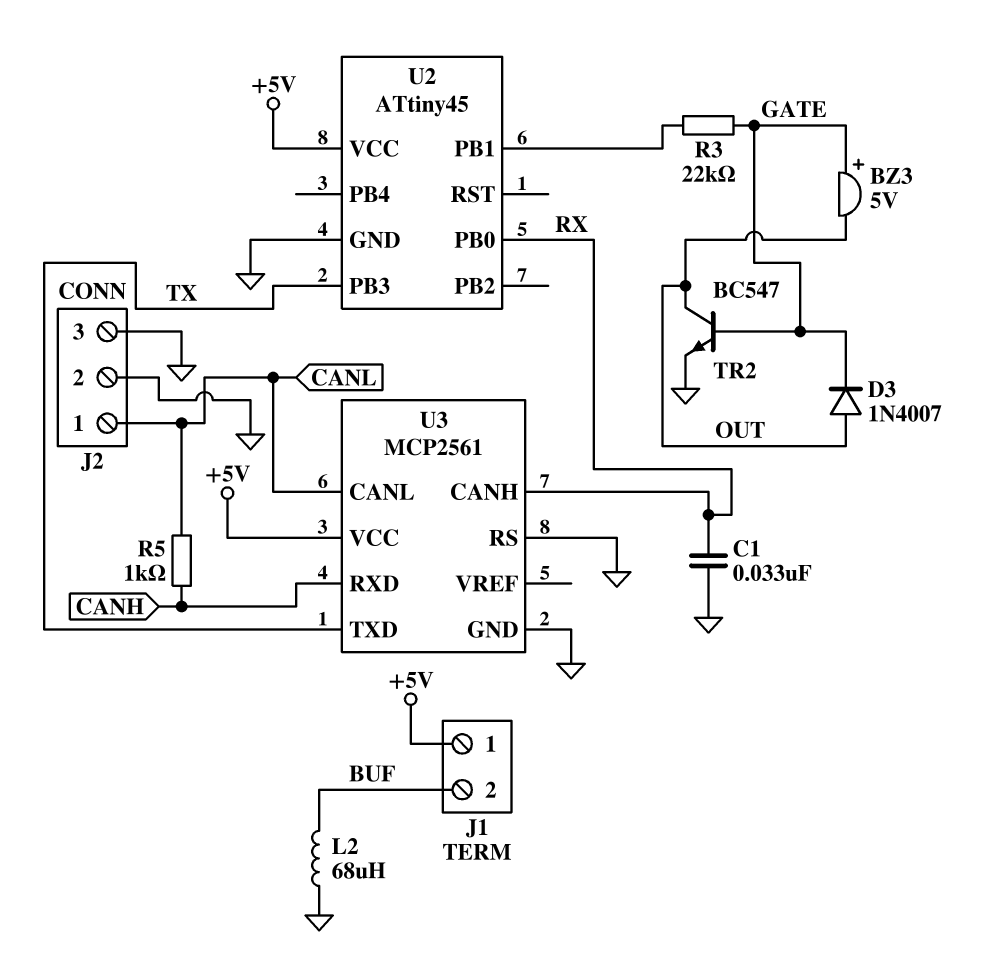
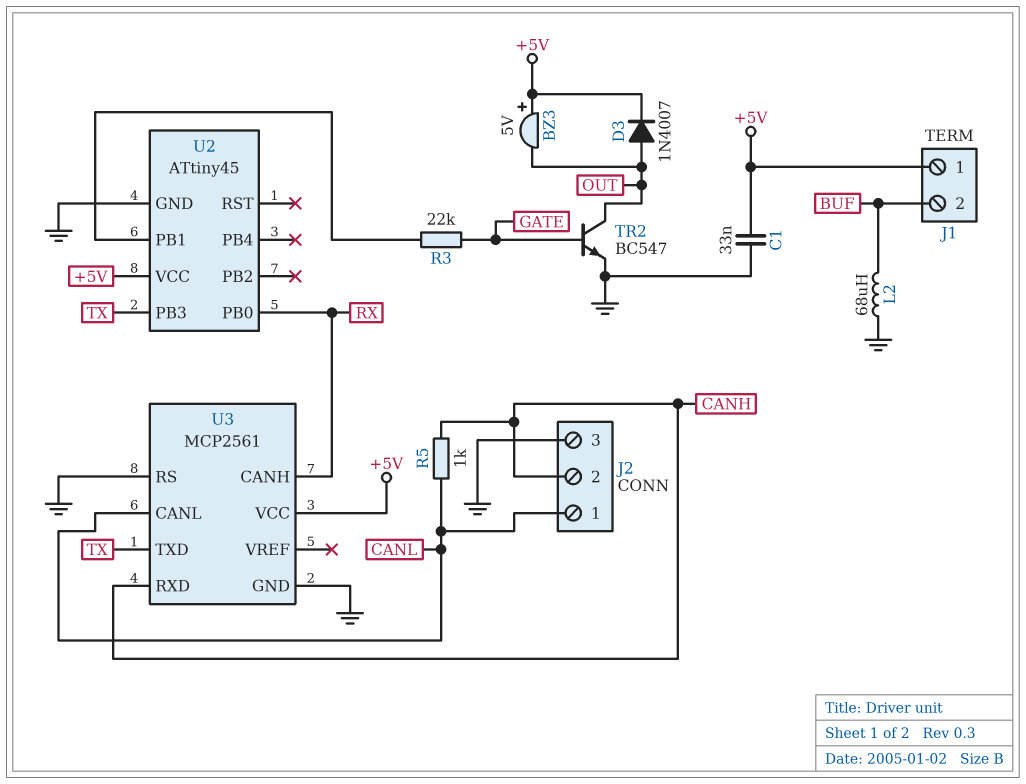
BZ3: buzzer 5V (plus GATE, minus OUT) -> buzzer 5V (plus +5V, minus OUT)
C1: 33nF (GND, RX) -> 33nF (+5V, GND)
D3: diode 1N4007 (A OUT, K GATE) -> diode 1N4007 (A OUT, K +5V)
J2 pin 2: GND -> CANH

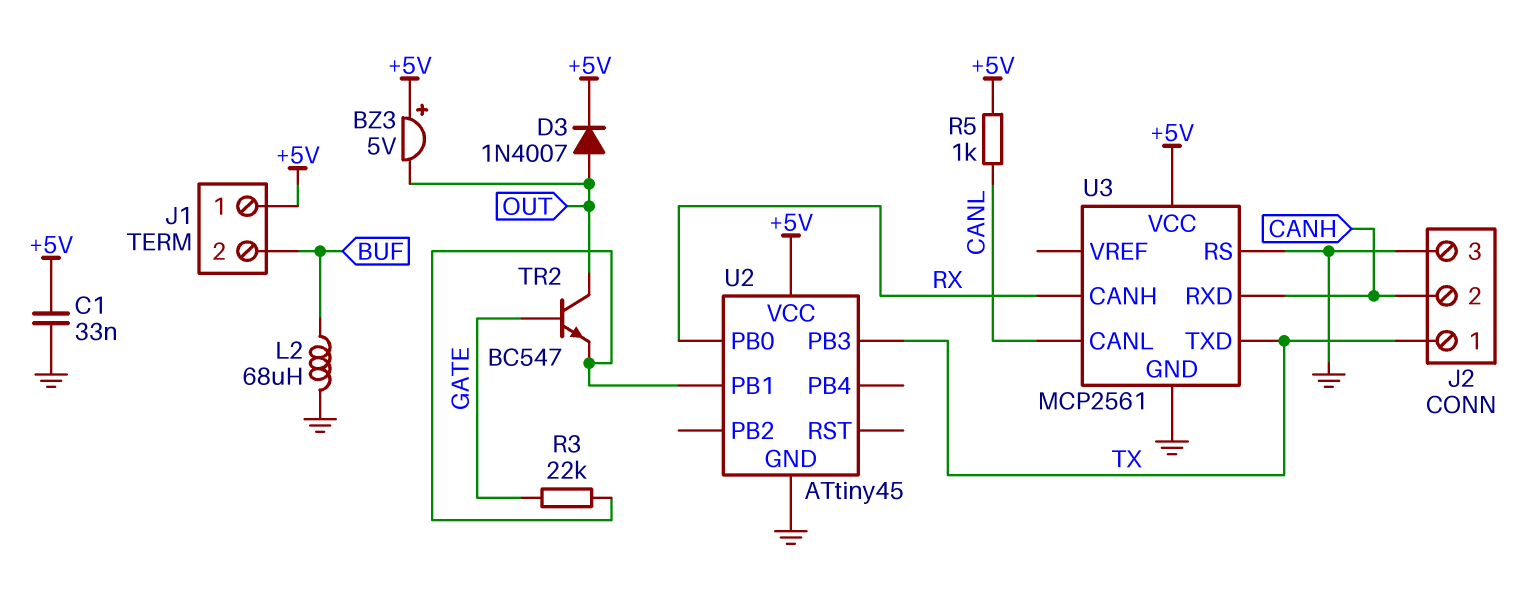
J2 pin 1: CANL -> TX
R5: 1k (CANH, CANL) -> 1k (+5V, CANL)
TR2: NPN BC547 (B GATE, C OUT, E GND) -> NPN BC547 (B GATE, C OUT, E U2/PB1)

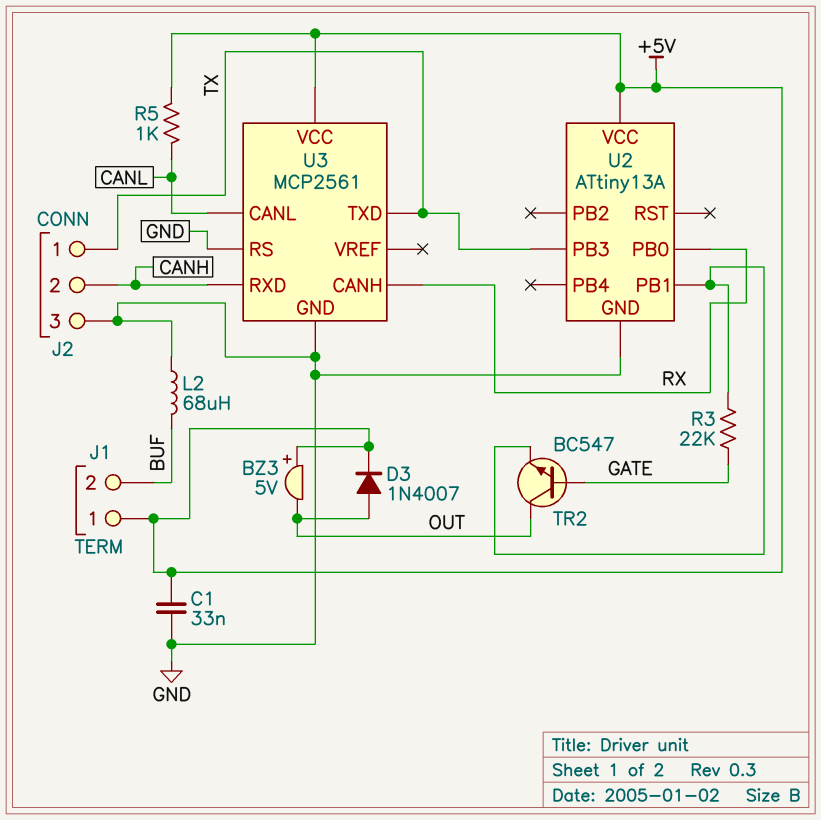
U2: ATtiny45 -> ATtiny13A

